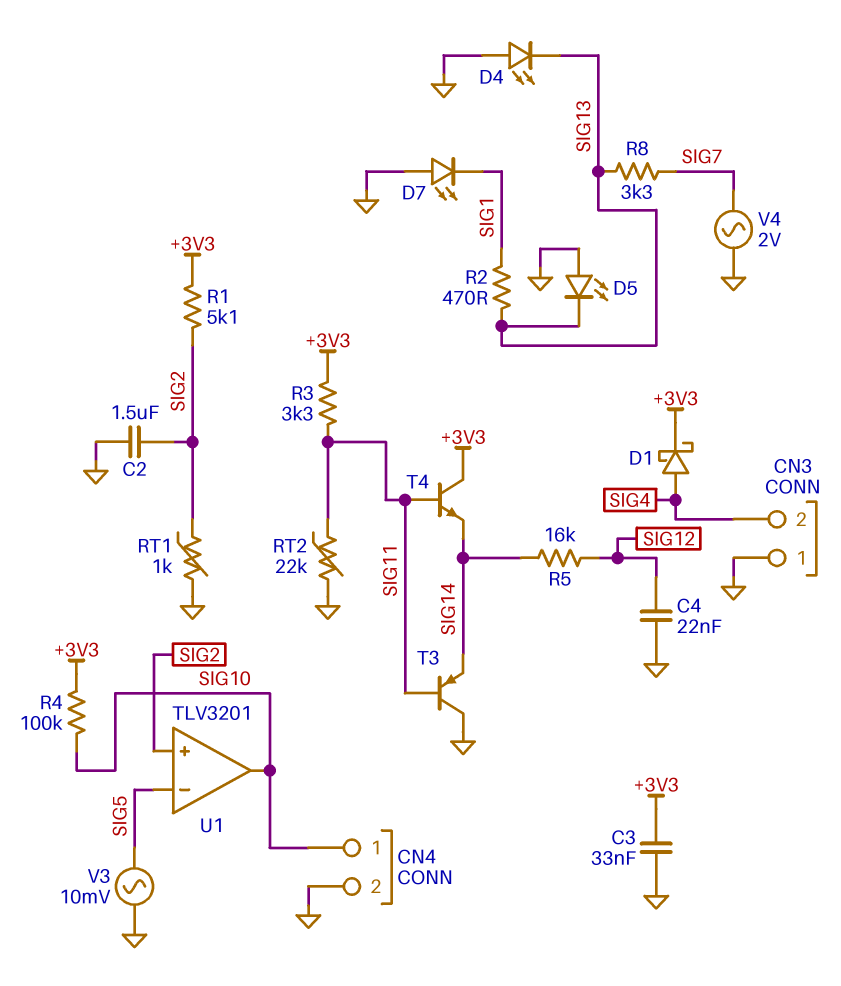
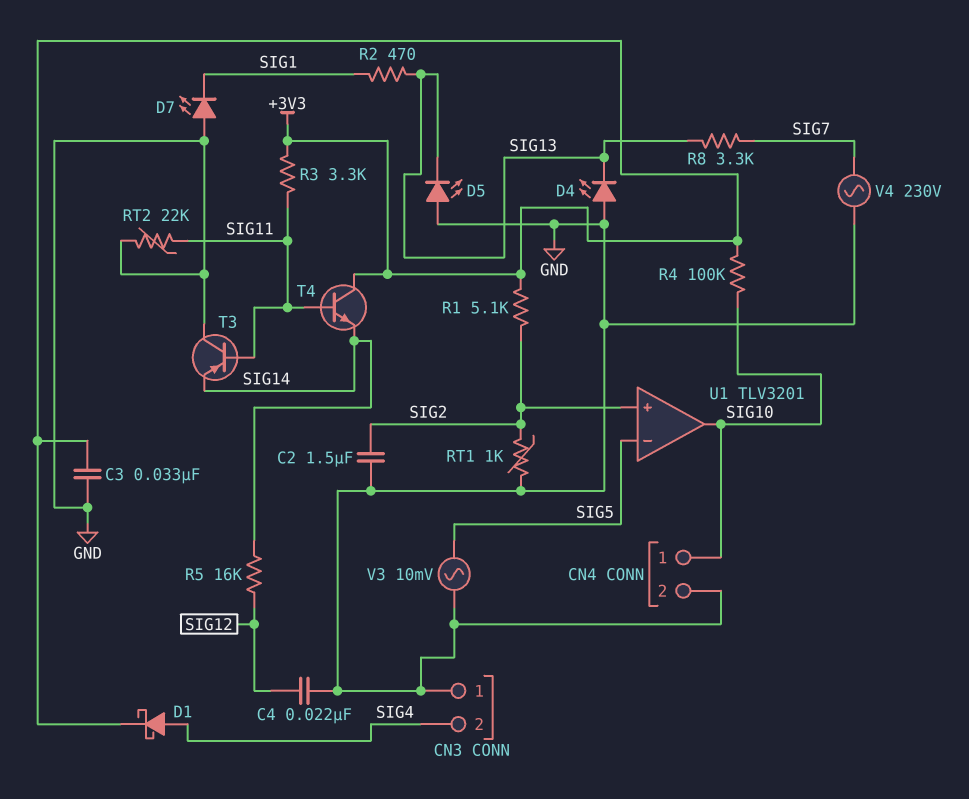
V4: AC 2V (GND, SIG7) -> AC 230V (GND, SIG7)

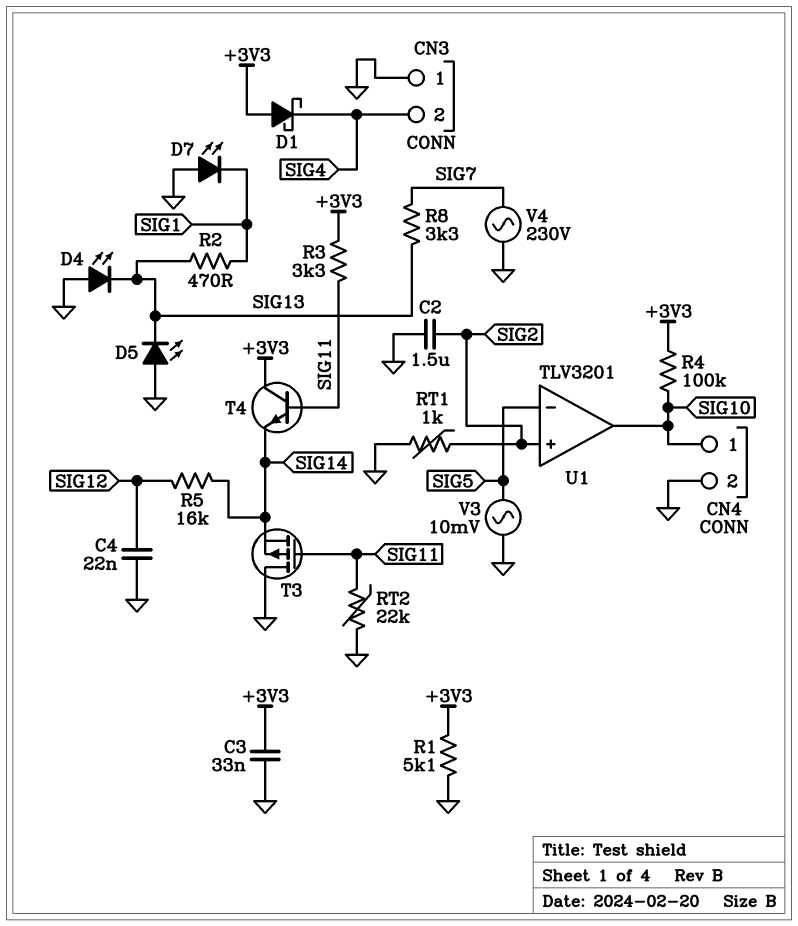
D1: schottky (A SIG4, K +3V3) -> schottky (A +3V3, K SIG4)
R1: 5.1k (+3V3, SIG2) -> 5.1k (+3V3, GND)
T3: PNP (B SIG11, C GND, E SIG14) -> PMOS (G SIG11, D GND, S SIG14)

